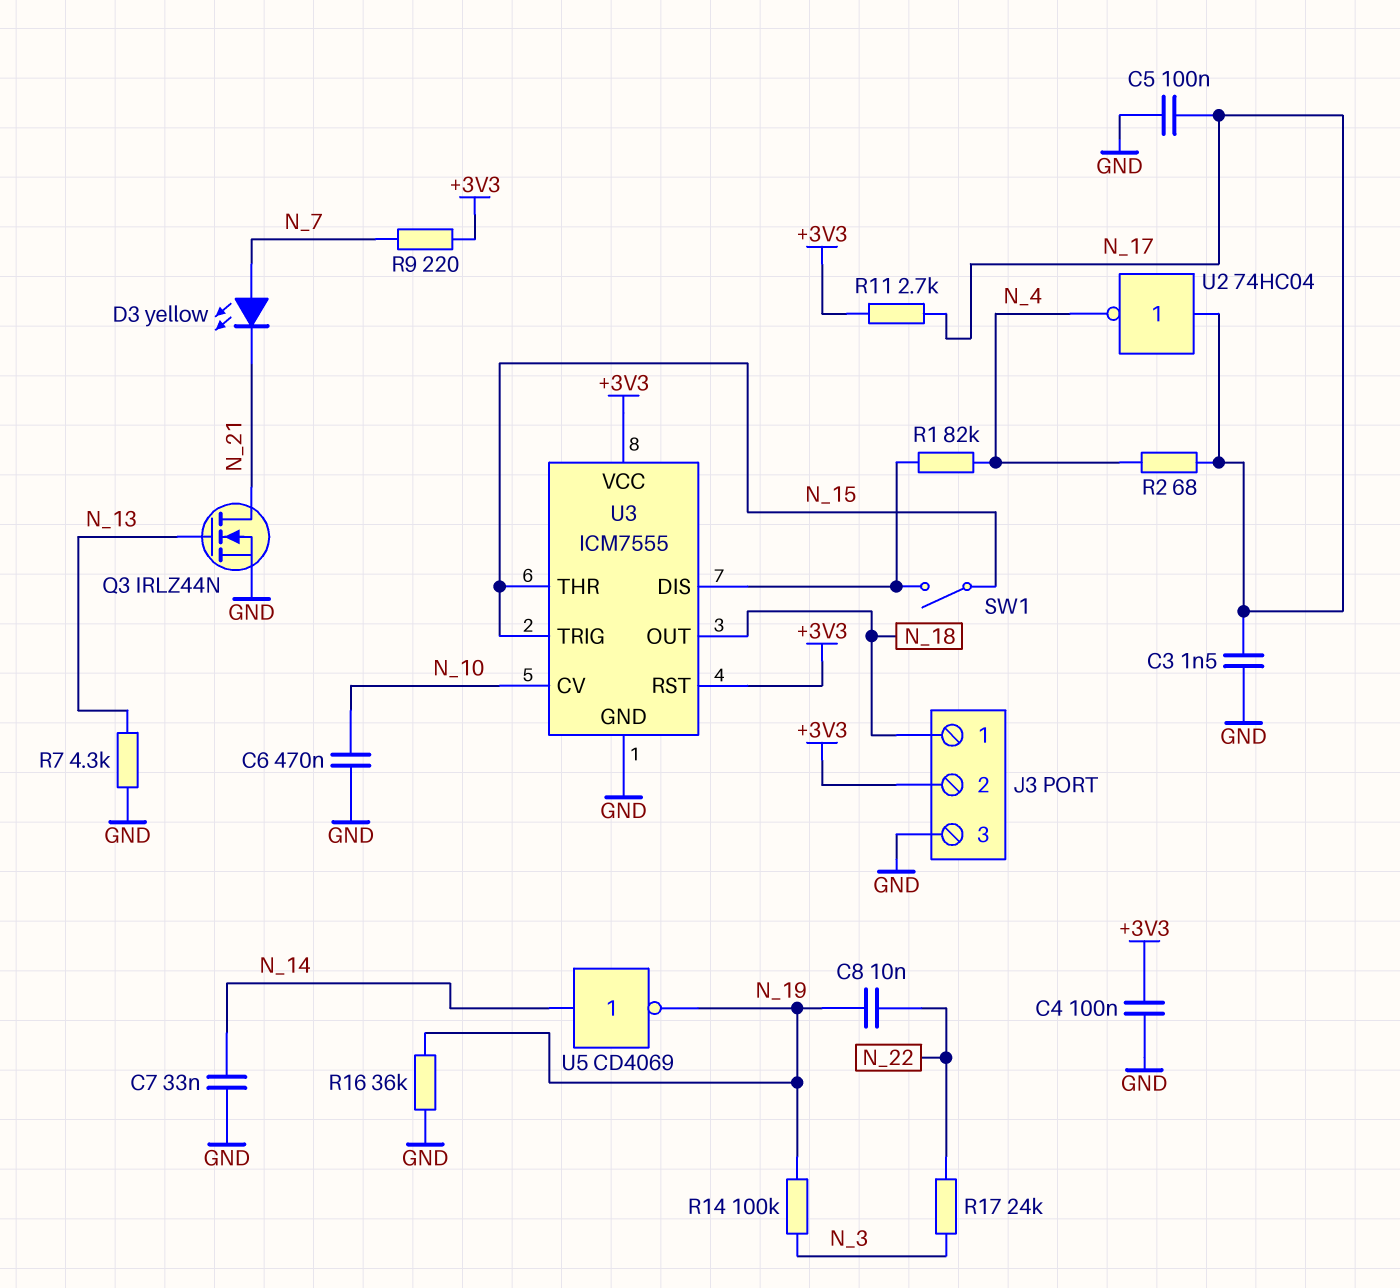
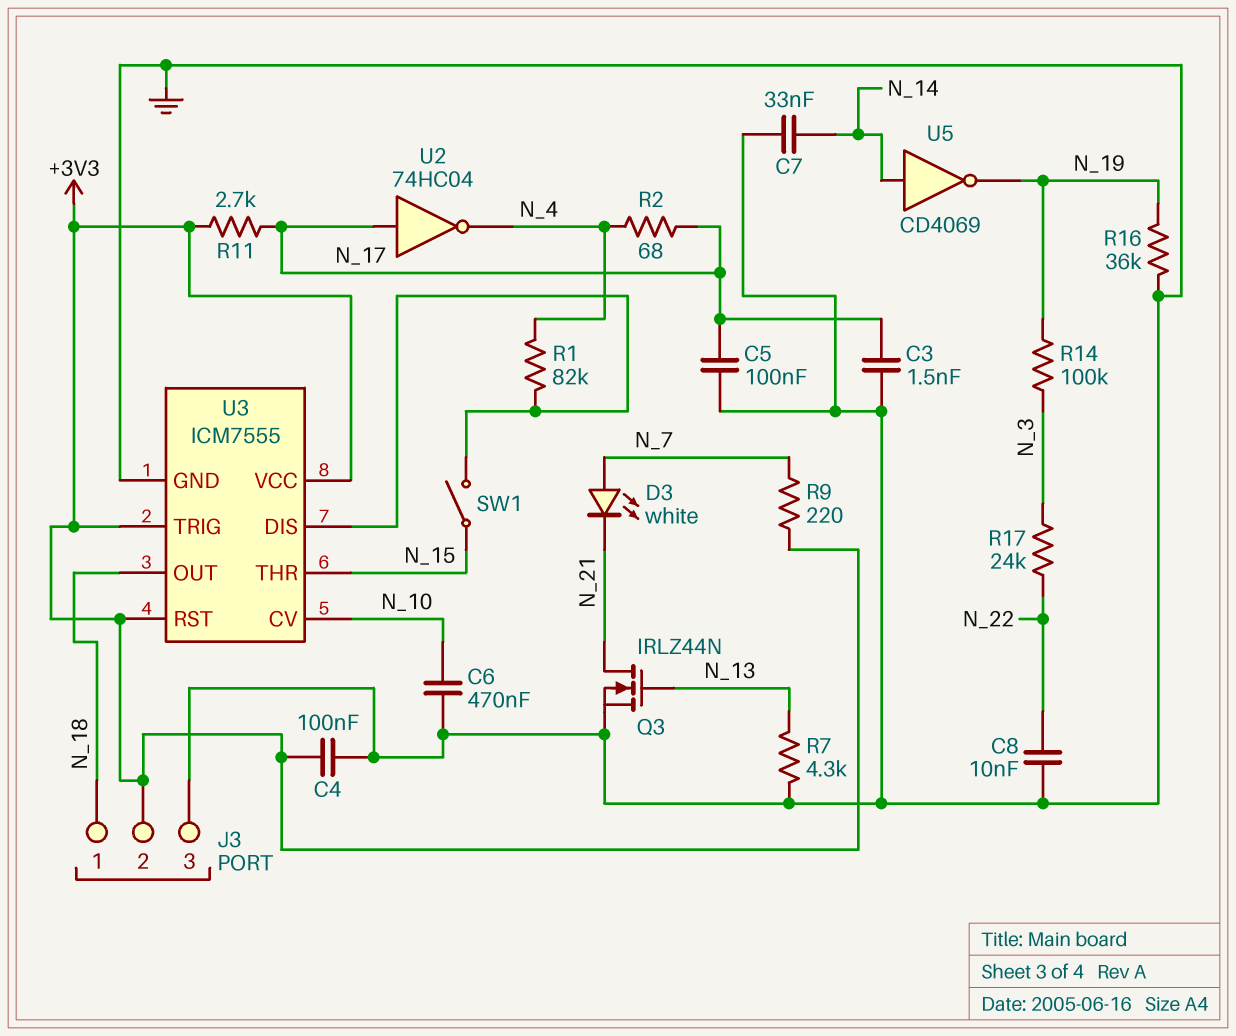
C8: 10nF (N_19, N_22) -> 10nF (GND, N_22)
D3: LED yellow (A N_7, K N_21) -> LED white (A N_7, K N_21)
U3 pin TRIG: N_15 -> +3V3

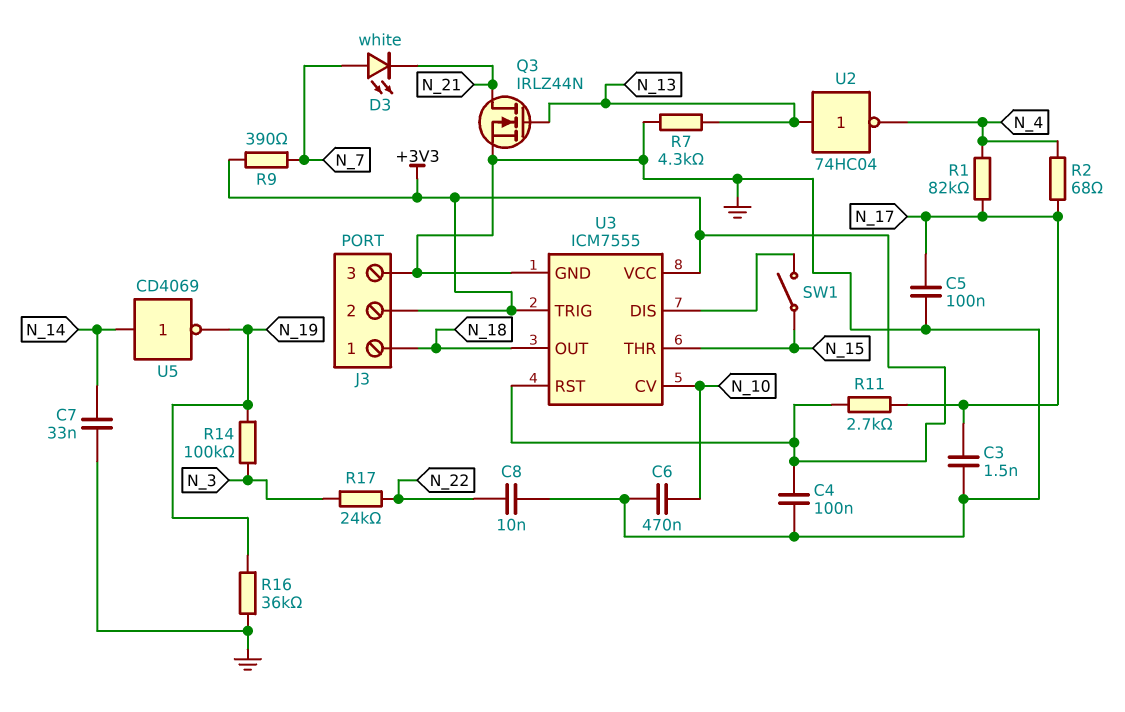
R1: 82k (N_4, U3/DIS) -> 82k (N_4, N_17)
R9: 220 (+3V3, N_7) -> 390 (+3V3, N_7)
U2: NOT 74HC04 (in N_17, out N_4) -> NOT 74HC04 (in N_13, out N_4)

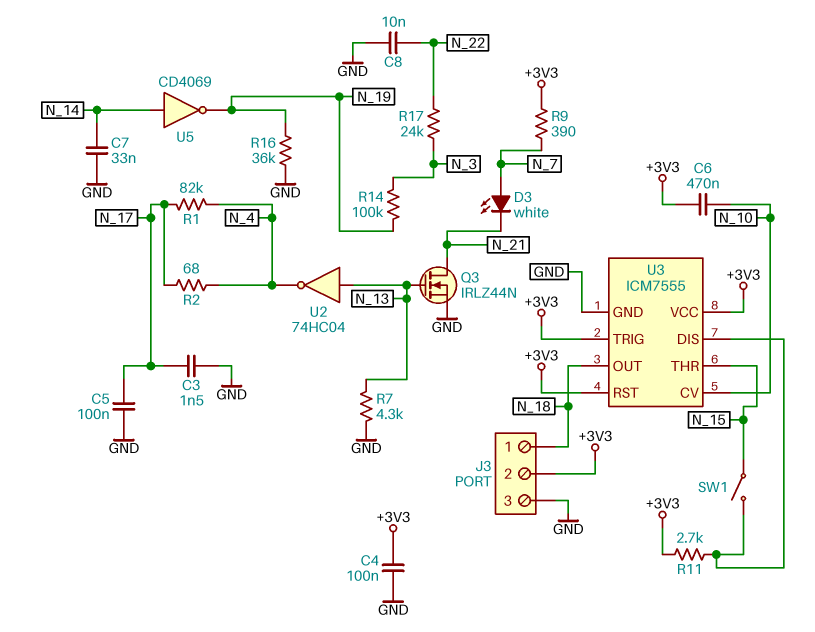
C6: 470nF (GND, N_10) -> 470nF (+3V3, N_10)
R11: 2.7k (+3V3, N_17) -> 2.7k (+3V3, U3/DIS)

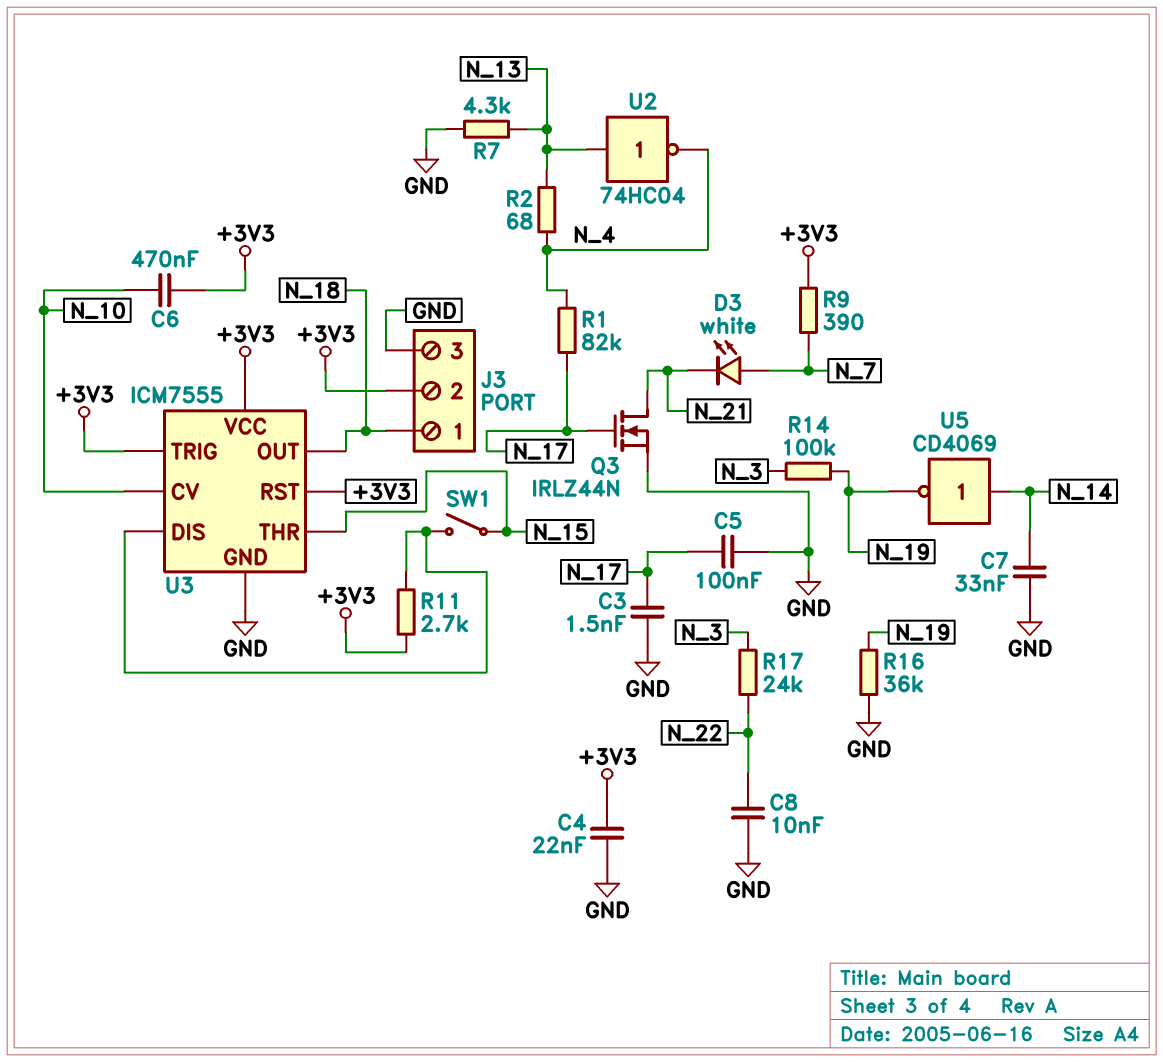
C4: 100nF (+3V3, GND) -> 22nF (+3V3, GND)
Q3: NMOS IRLZ44N (G N_13, D N_21, S GND) -> NMOS IRLZ44N (G N_17, D N_21, S GND)
R2: 68 (N_4, N_17) -> 68 (N_4, N_13)

